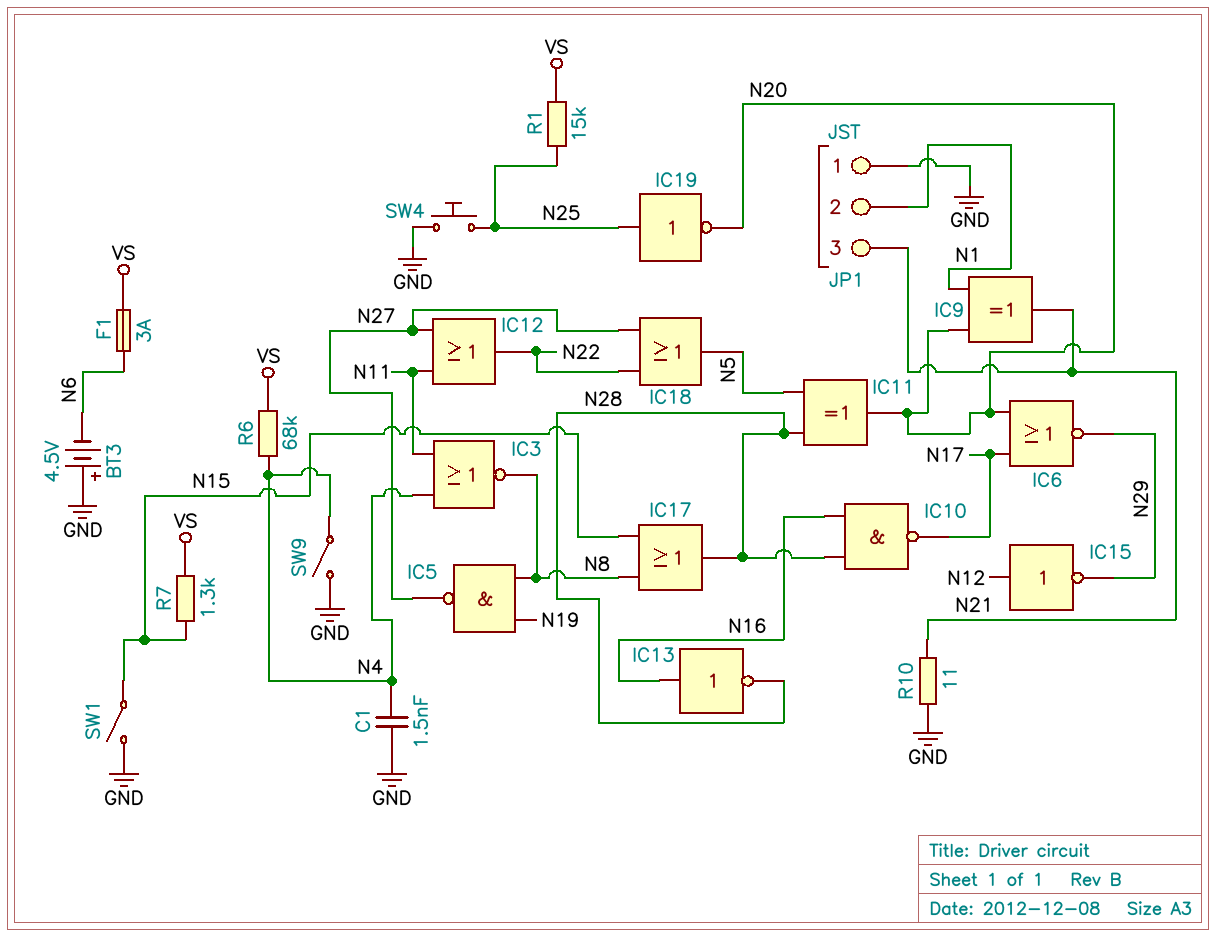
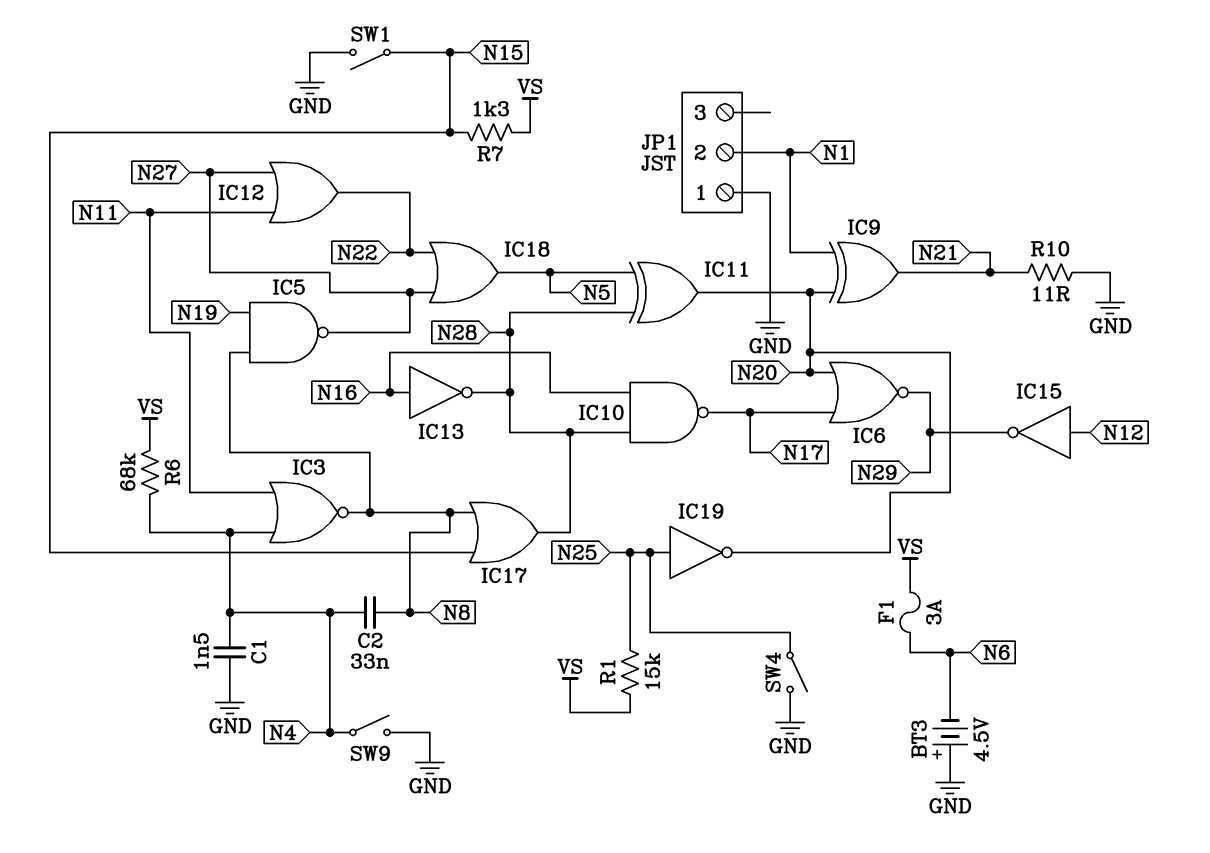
C2: none -> 33nF (N4, N8)
JP1 pin 3: N21 -> none
SW4: button (GND, N25) -> switch (GND, N25)

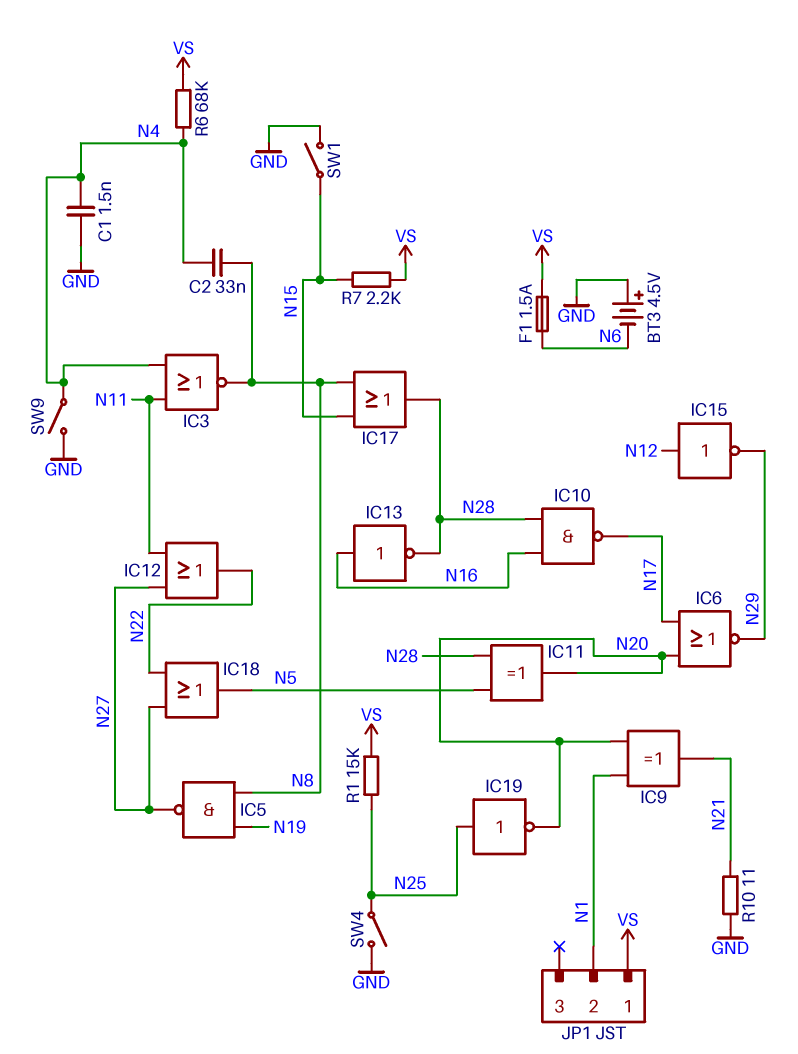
F1: 3A (N6, VS) -> 1.5A (N6, VS)
JP1 pin 1: GND -> VS
R7: 1.3k (N15, VS) -> 2.2k (N15, VS)

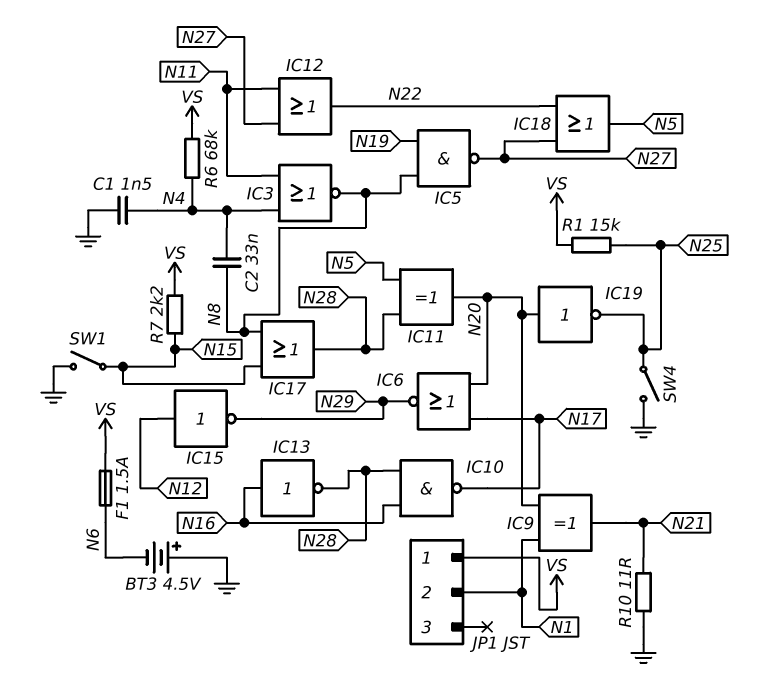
IC19: NOT (in N25, out N20) -> NOT (in N20, out N25)
SW9: switch (GND, N4) -> none

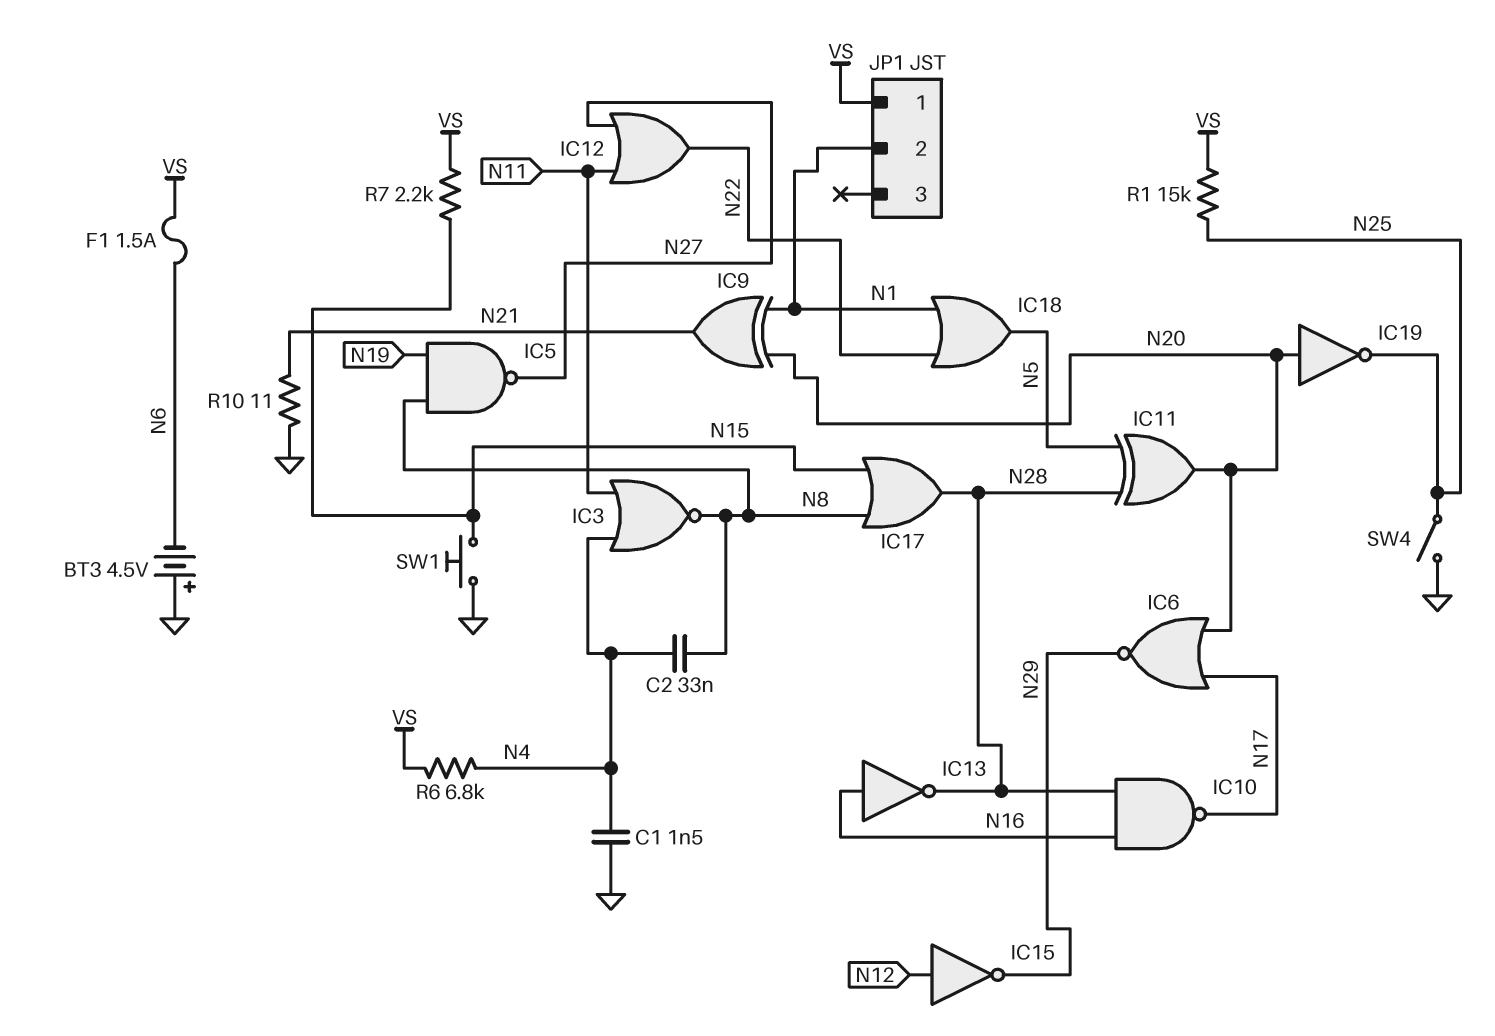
IC18: OR (in N22, in N27, out N5) -> OR (in N1, in N22, out N5)
R6: 68k (N4, VS) -> 6.8k (N4, VS)
SW1: switch (GND, N15) -> button (GND, N15)

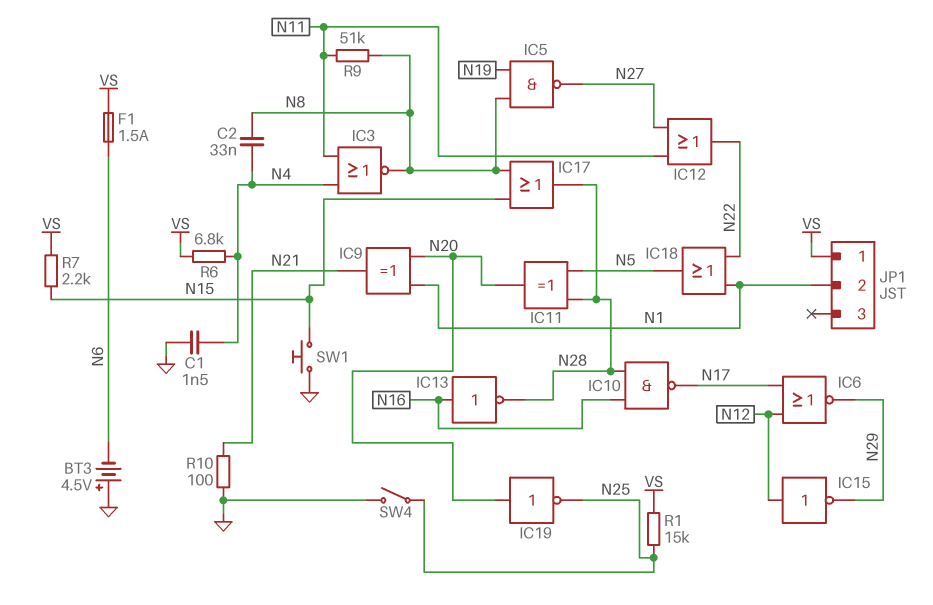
IC6: NOR (in N17, in N20, out N29) -> NOR (in N12, in N17, out N29)
R9: none -> 51k (N8, N11)
R10: 11 (GND, N21) -> 100 (GND, N21)

